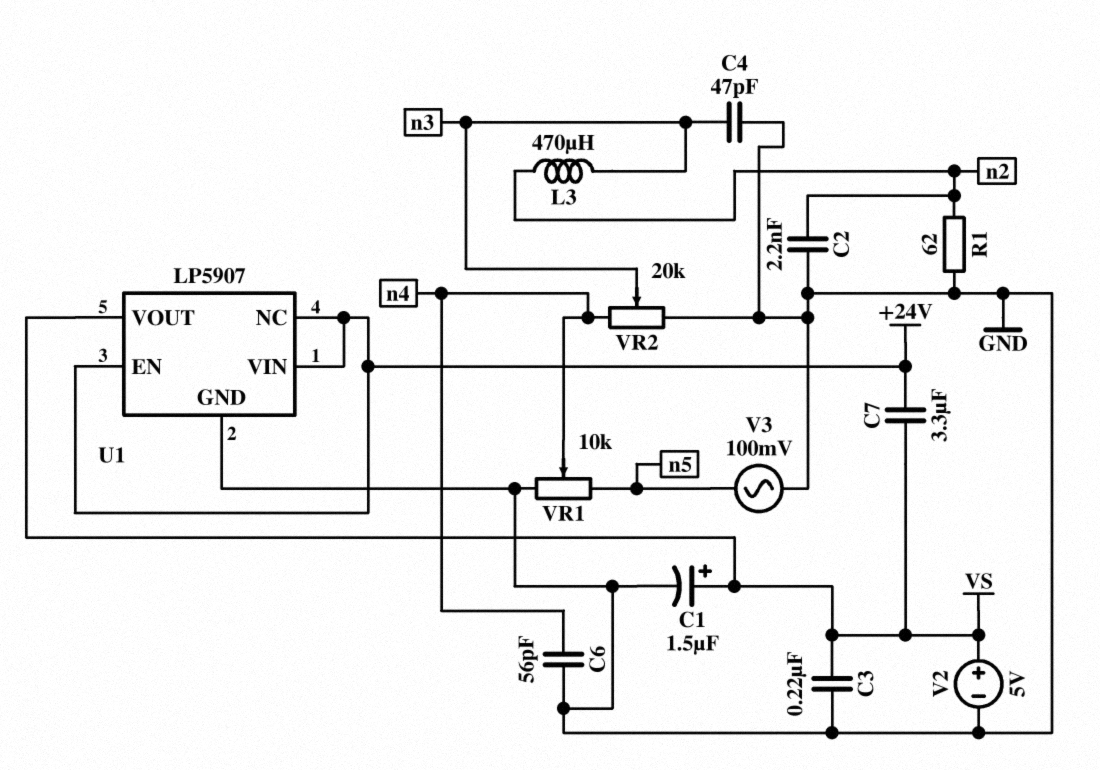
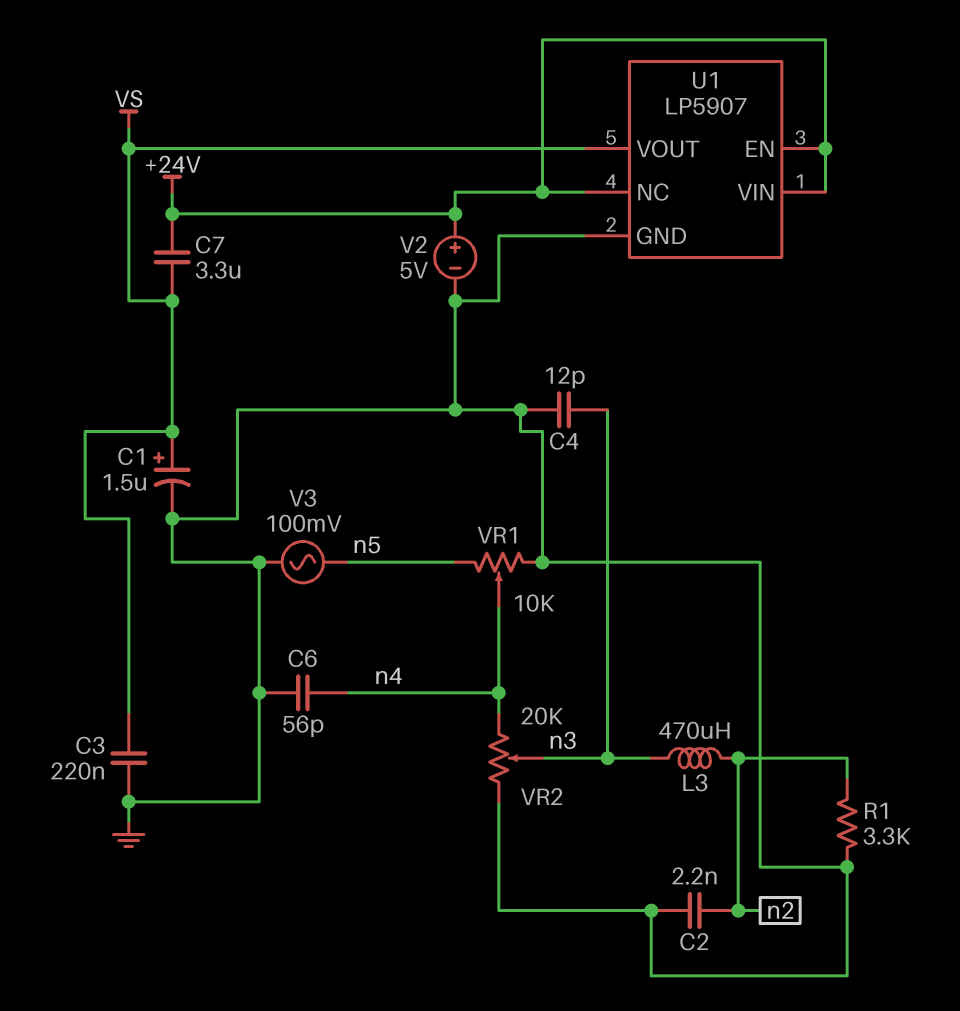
C4: 47pF (GND, n3) -> 12pF (GND, n3)
R1: 62 (GND, n2) -> 3.3k (GND, n2)
V2: 5V (plus VS, minus GND) -> 5V (plus +24V, minus GND)

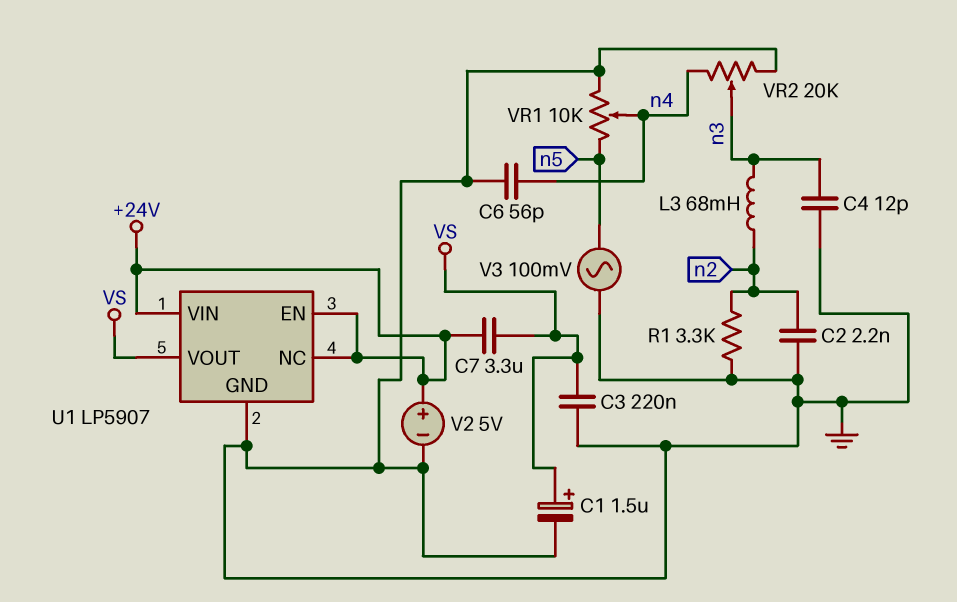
L3: 470uH (n2, n3) -> 68mH (n2, n3)

